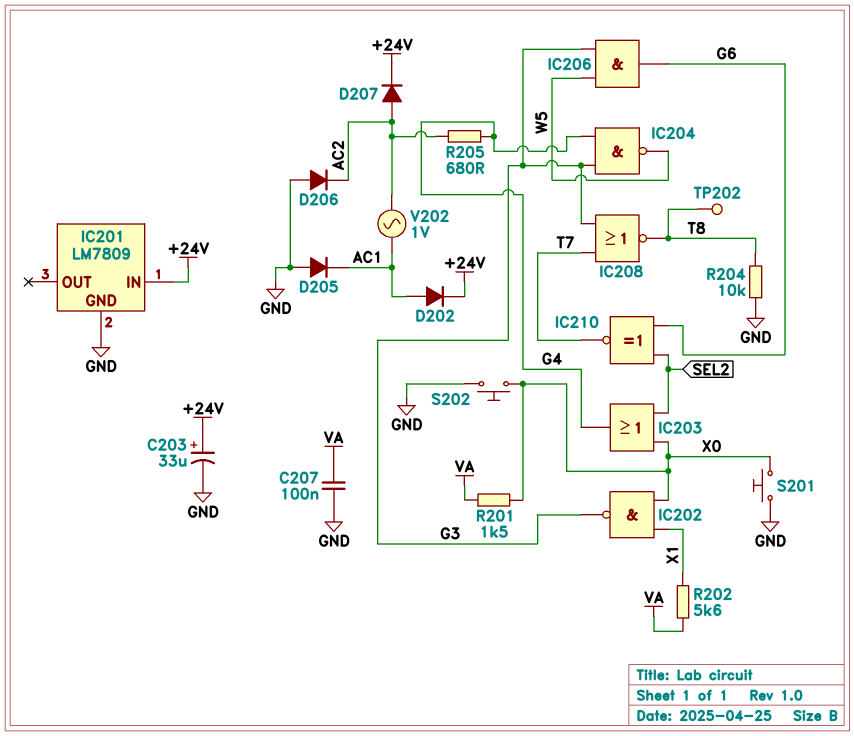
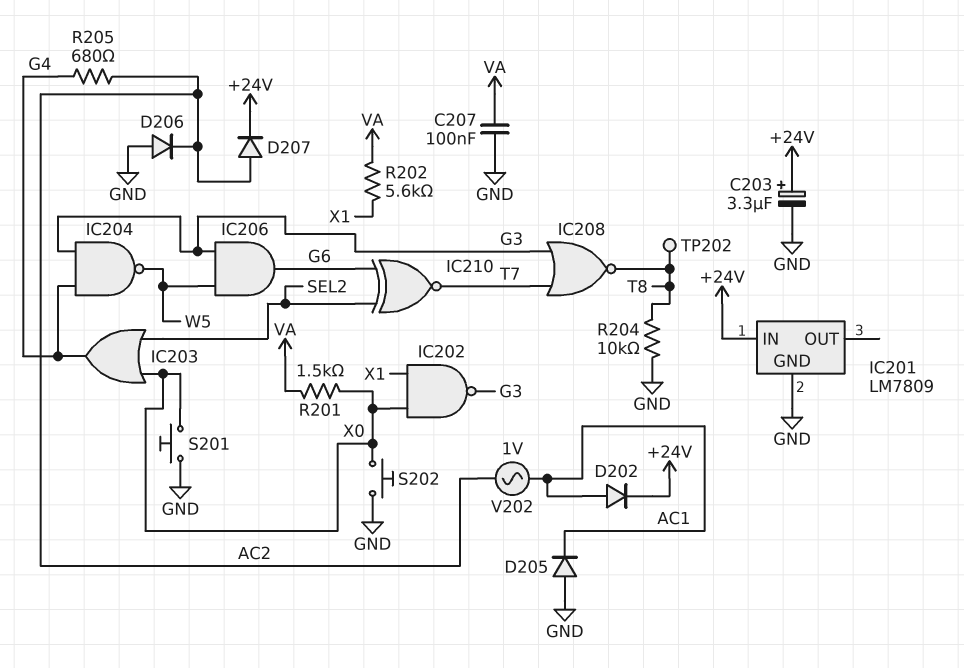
C203: 33uF (plus +24V, minus GND) -> 3.3uF (plus +24V, minus GND)

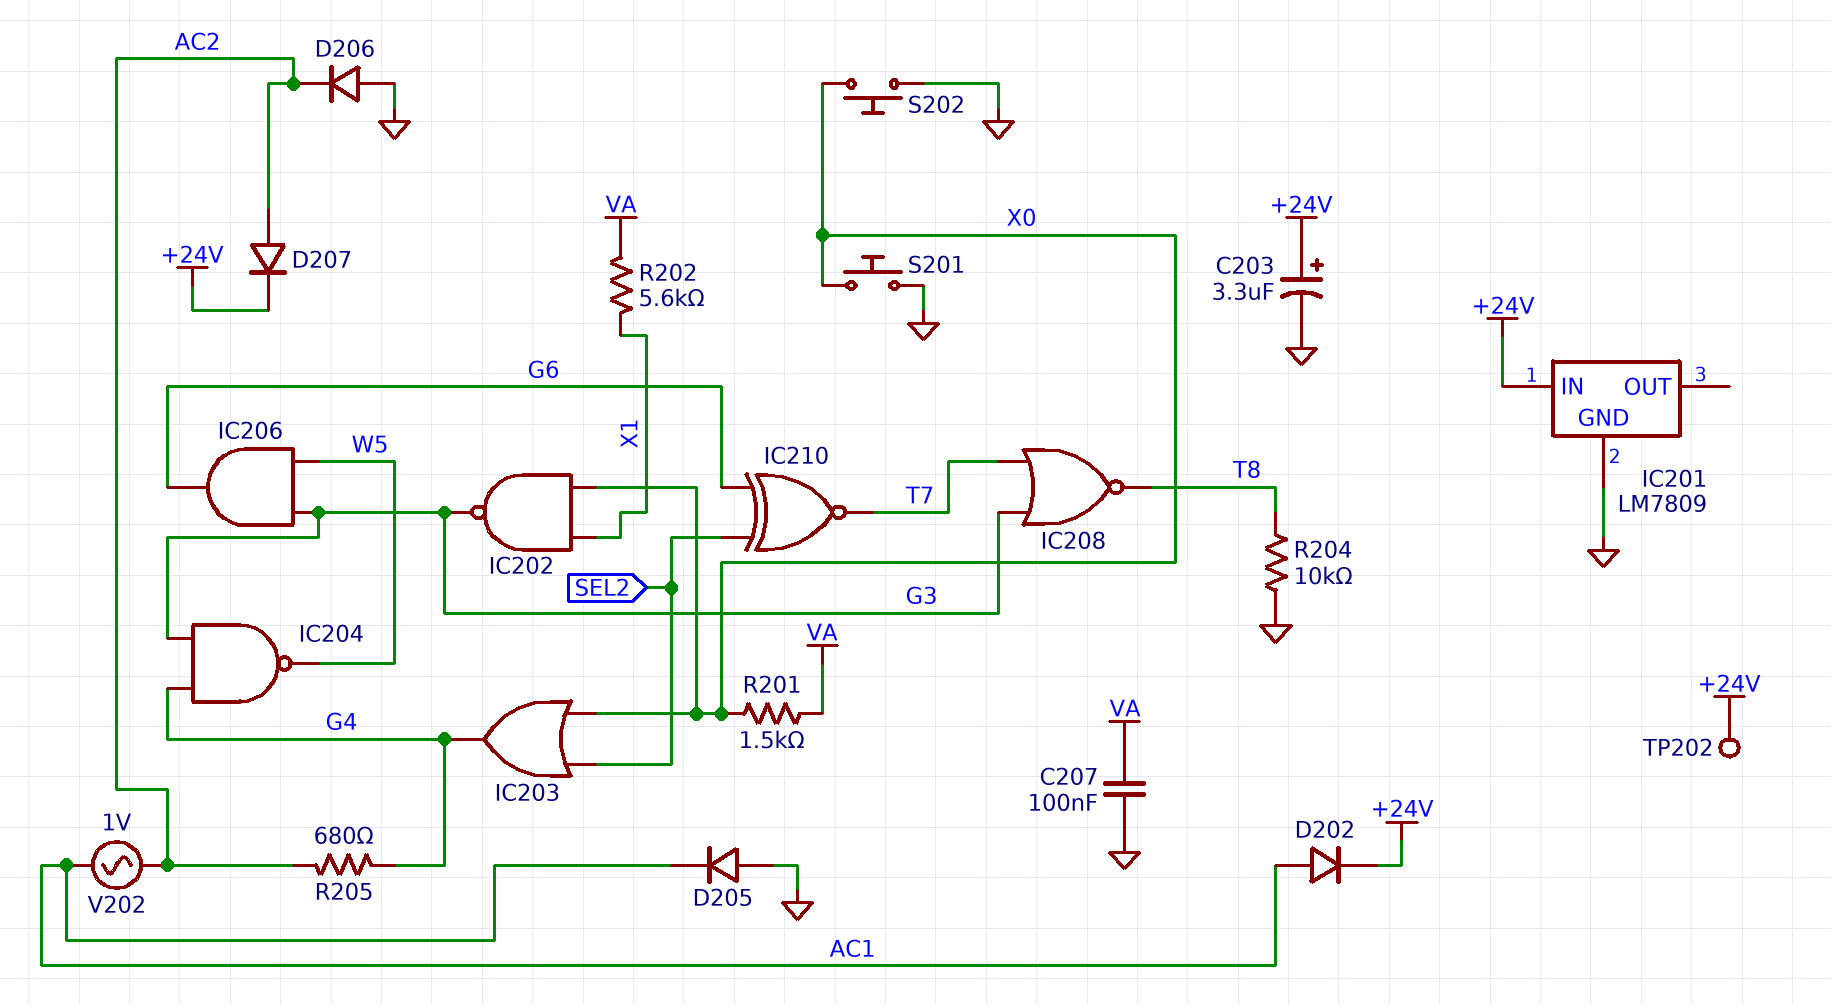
TP202: test point (T8) -> test point (+24V)

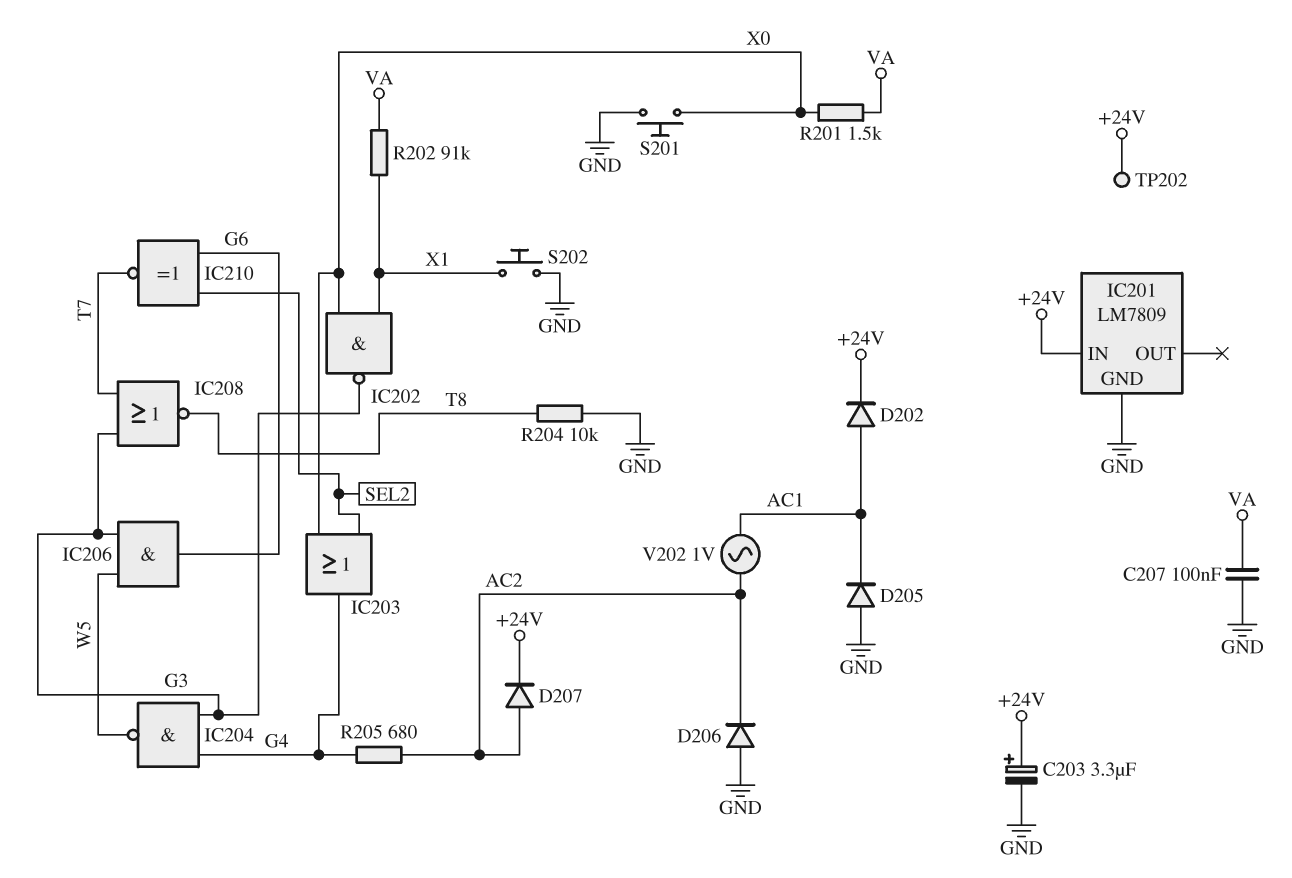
R202: 5.6k (VA, X1) -> 91k (VA, X1)
S202: button (GND, X0) -> button (GND, X1)

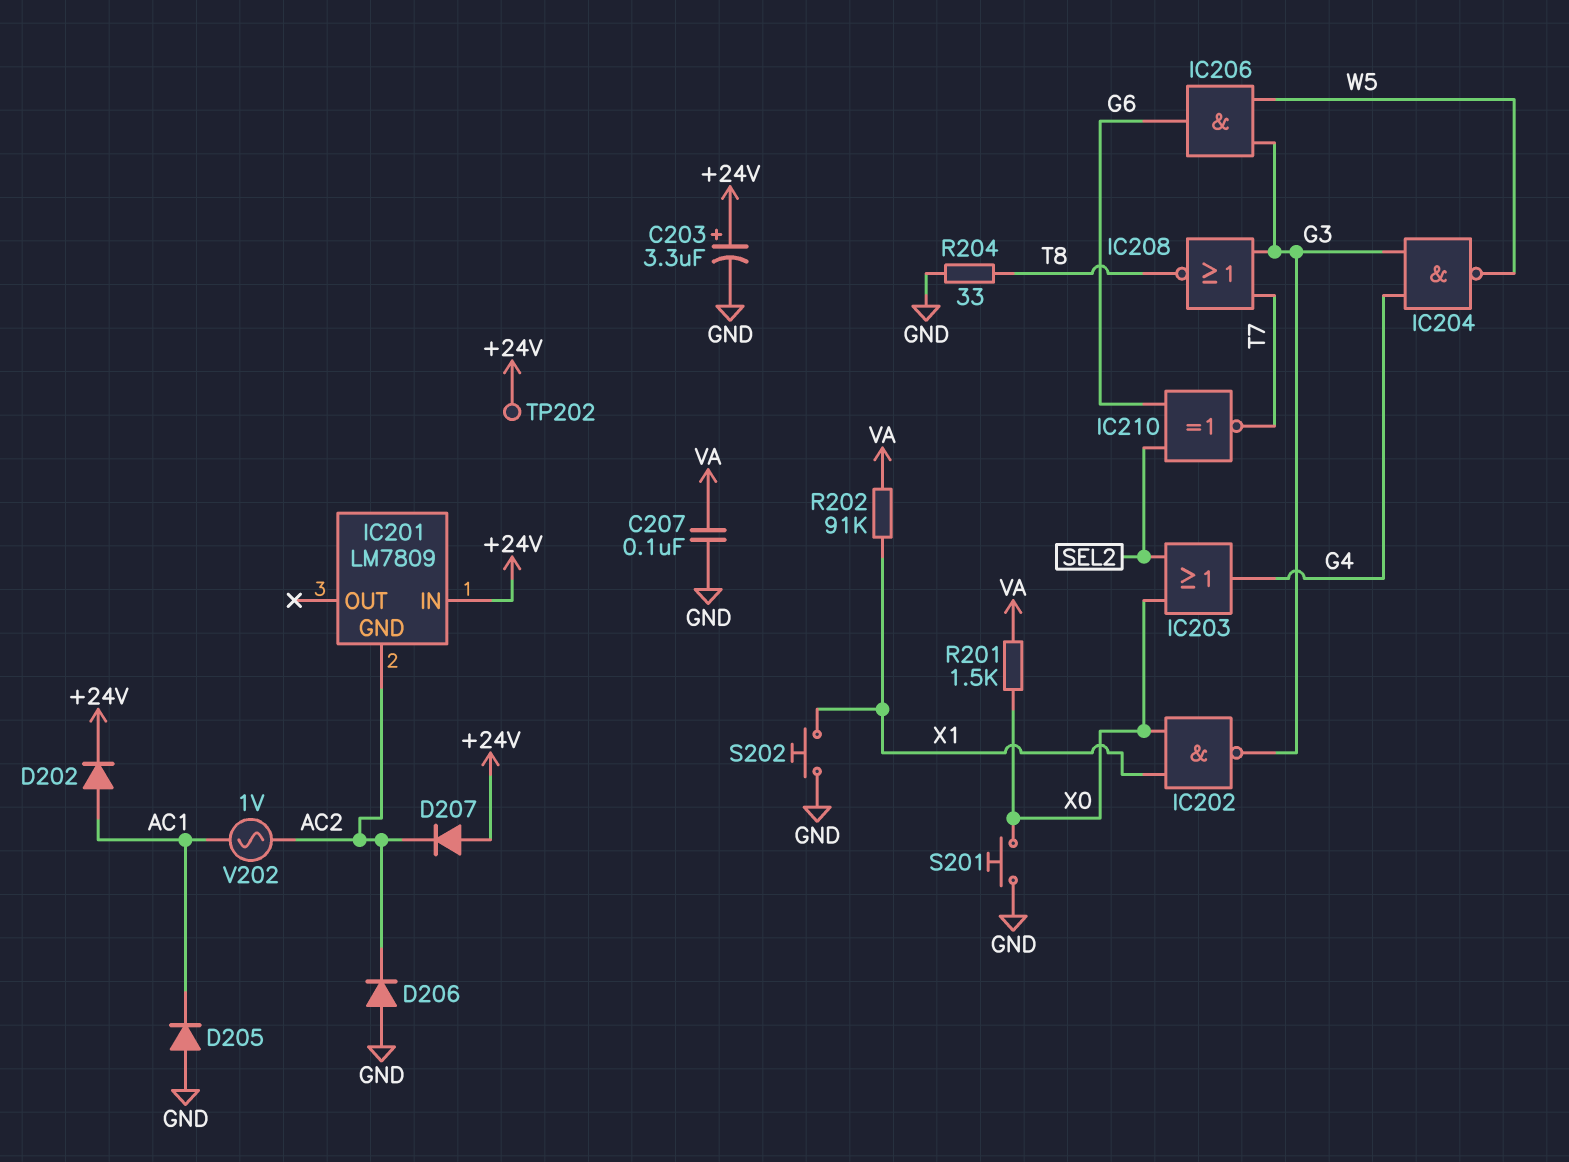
D207: diode (A AC2, K +24V) -> diode (A +24V, K AC2)
IC201 pin GND: GND -> AC2
R204: 10k (GND, T8) -> 33 (GND, T8)
R205: 680 (AC2, G4) -> none

